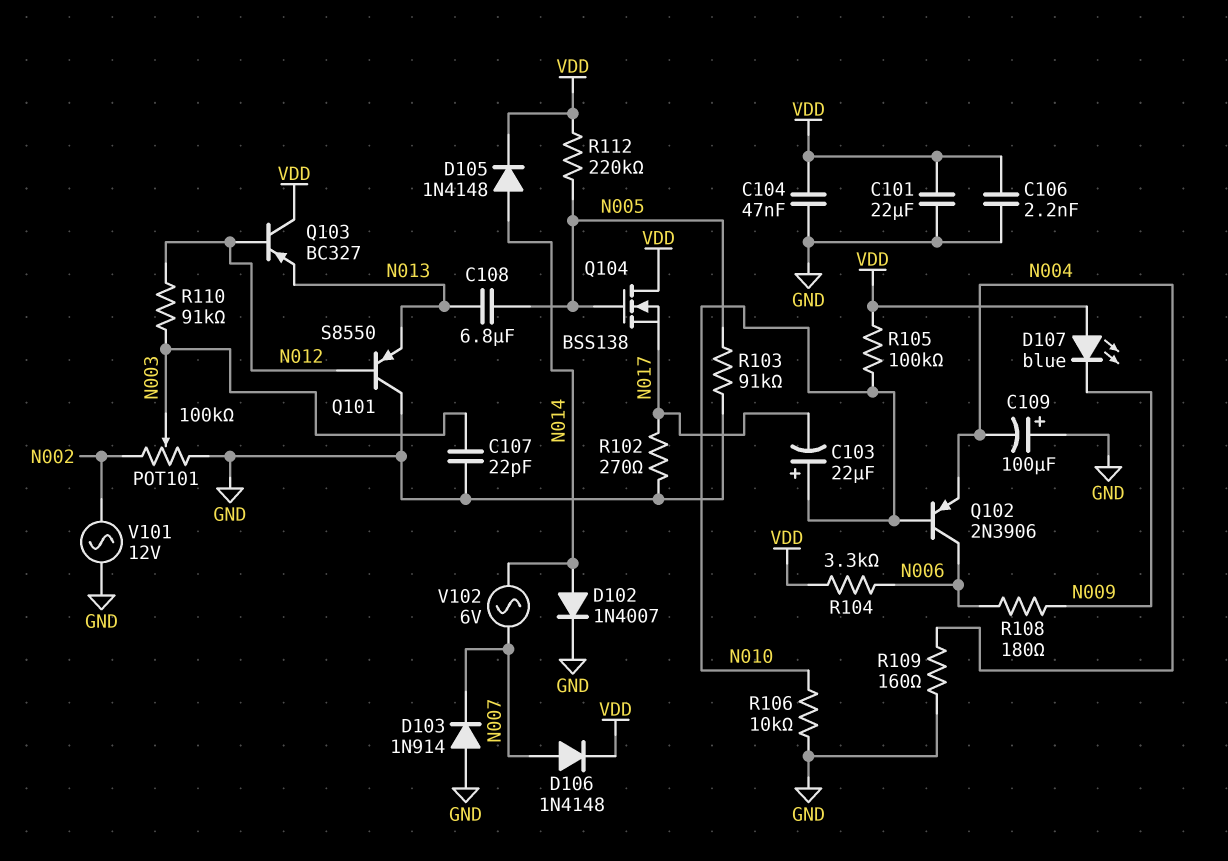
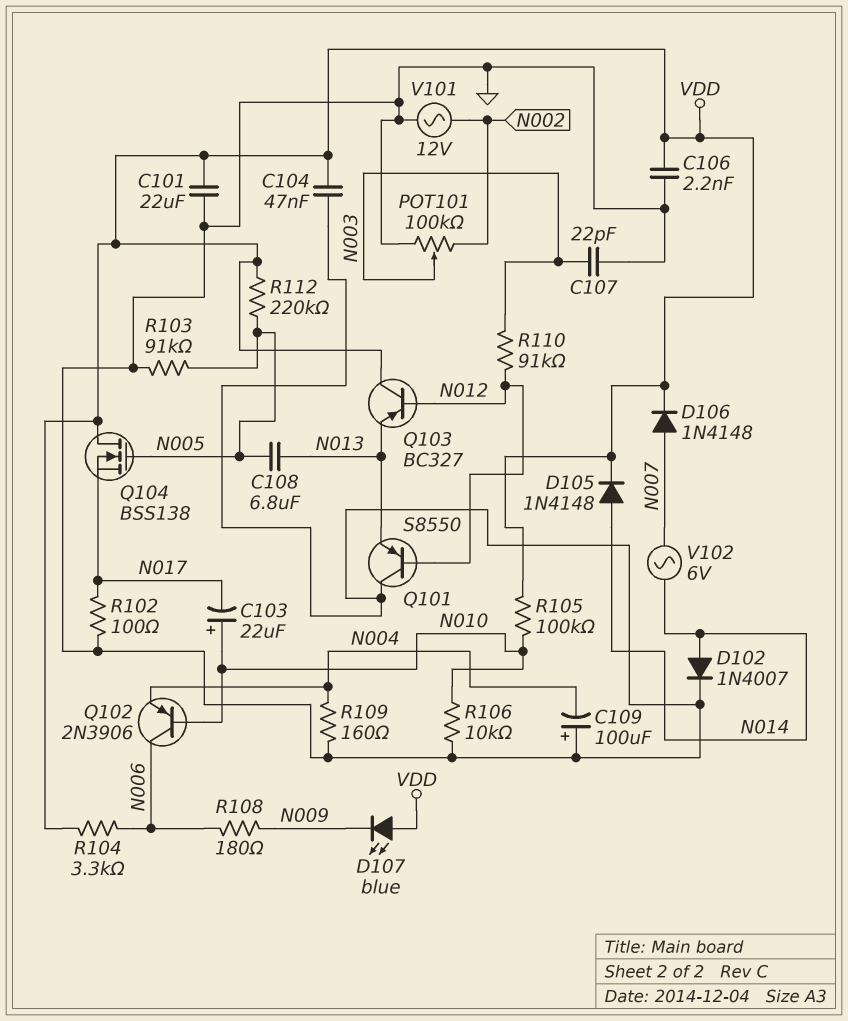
D103: diode 1N914 (A GND, K N007) -> none
R102: 270 (GND, N017) -> 100 (GND, N017)

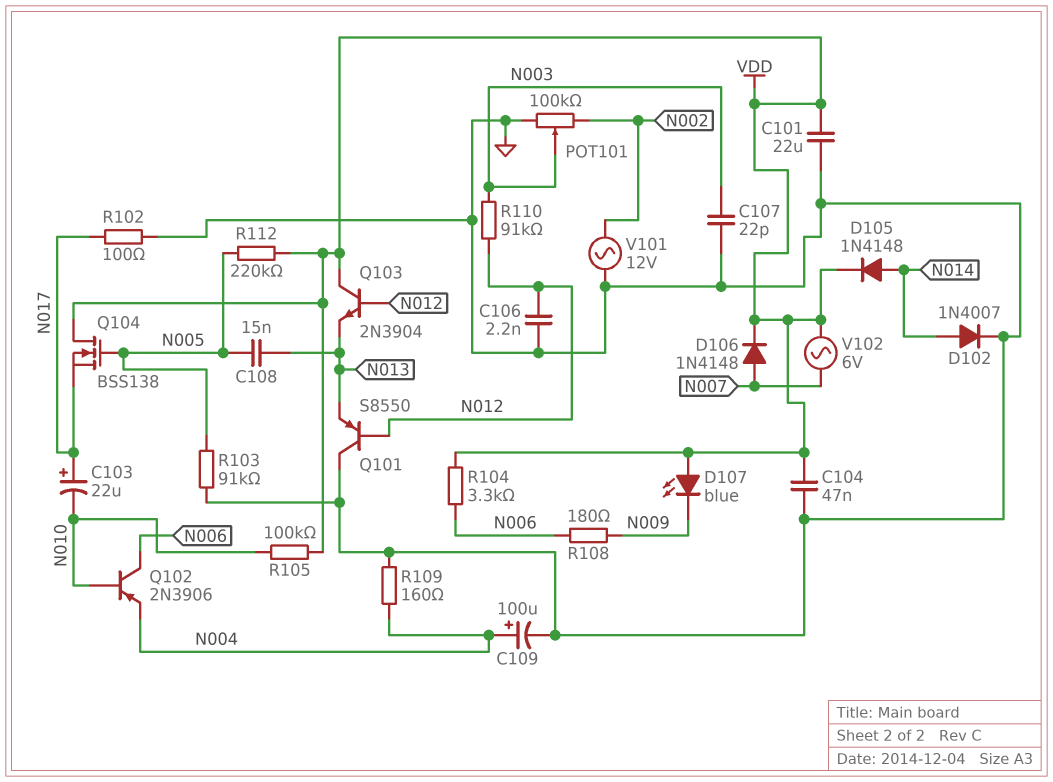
C103: 22uF (plus N010, minus N017) -> 22uF (plus N017, minus N010)
C106: 2.2nF (GND, VDD) -> 2.2nF (GND, N012)
C108: 6.8uF (N005, N013) -> 15nF (N005, N013)
C109: 100uF (plus GND, minus N004) -> 100uF (plus N004, minus GND)
Q103: PNP BC327 (B N012, C VDD, E N013) -> NPN 2N3904 (B N012, C VDD, E N013)
R106: 10k (GND, N010) -> none
V102: AC 6V (N007, N014) -> AC 6V (N007, VDD)

